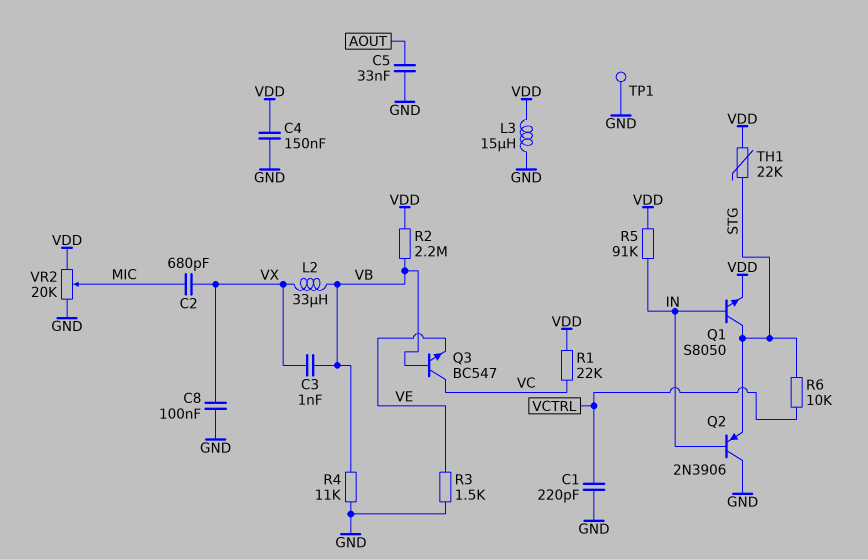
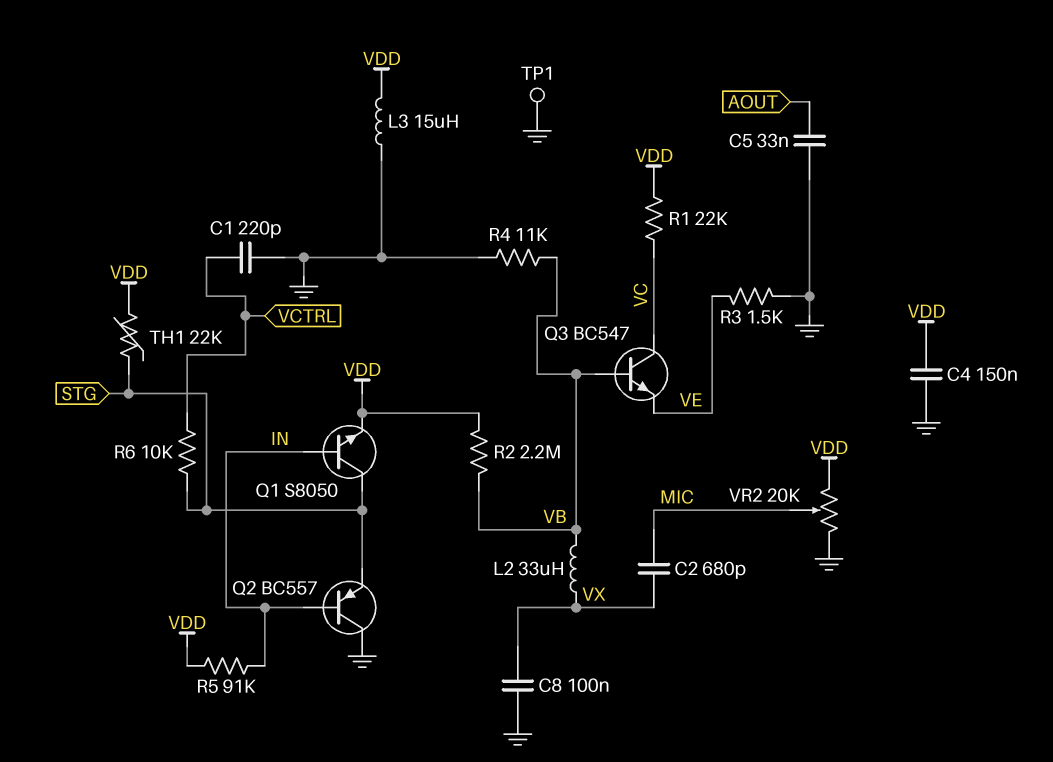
C3: 1nF (VB, VX) -> none
Q2: PNP 2N3906 (B IN, C GND, E STG) -> PNP BC557 (B IN, C GND, E STG)

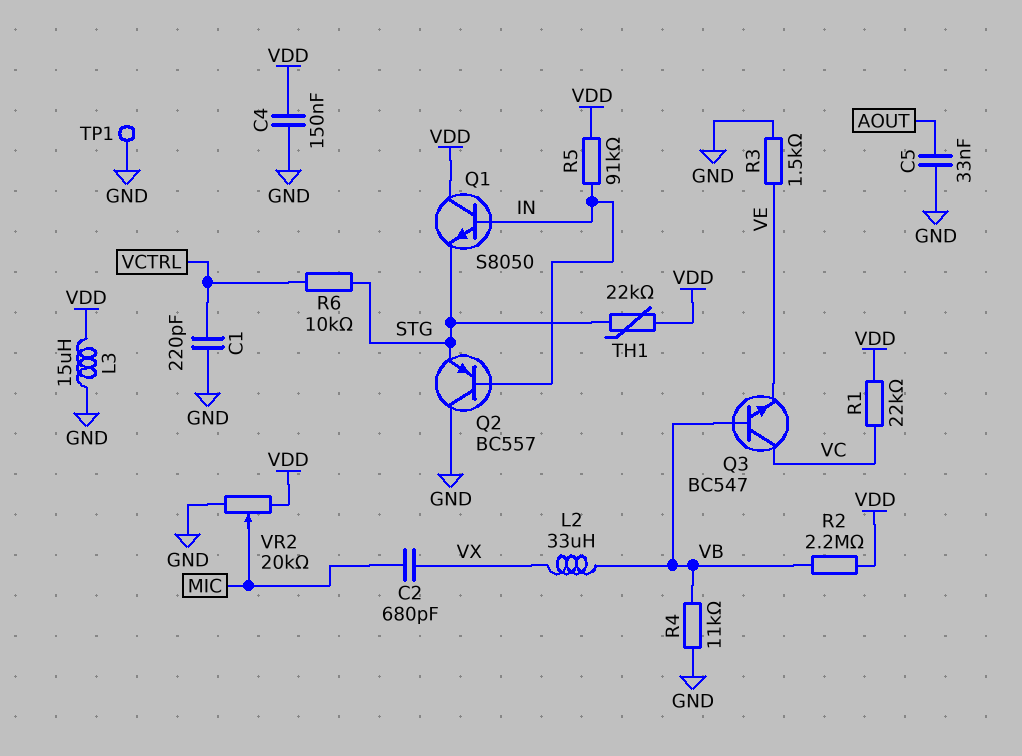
C8: 100nF (GND, VX) -> none
Q1: NPN S8050 (B IN, C STG, E VDD) -> NPN S8050 (B IN, C VDD, E STG)

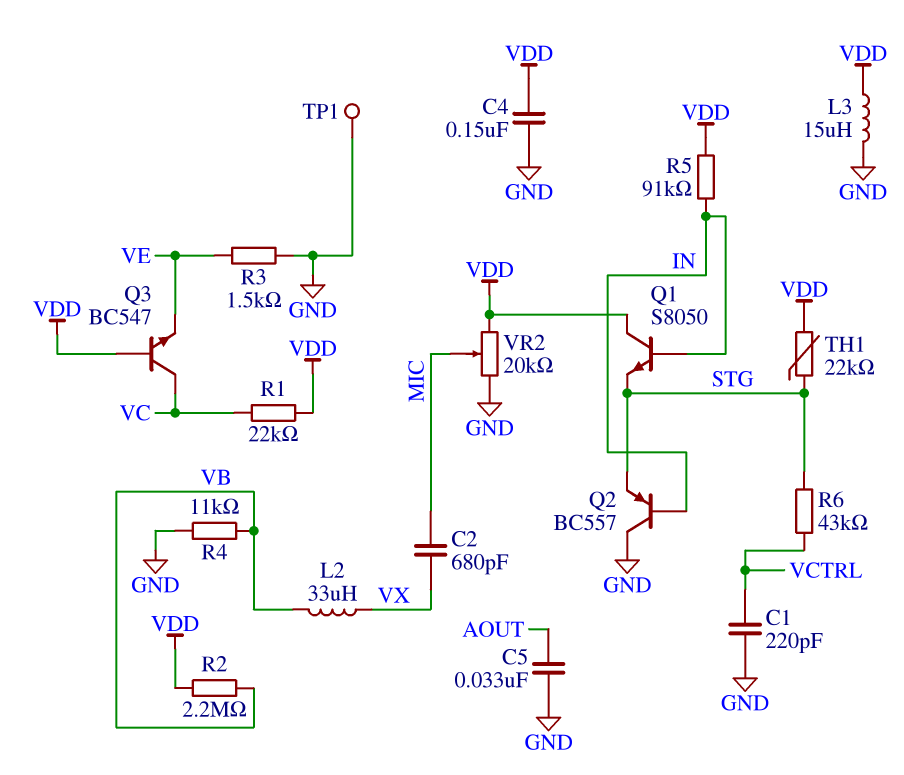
Q3: NPN BC547 (B VB, C VC, E VE) -> NPN BC547 (B VDD, C VC, E VE)
R6: 10k (STG, VCTRL) -> 43k (STG, VCTRL)

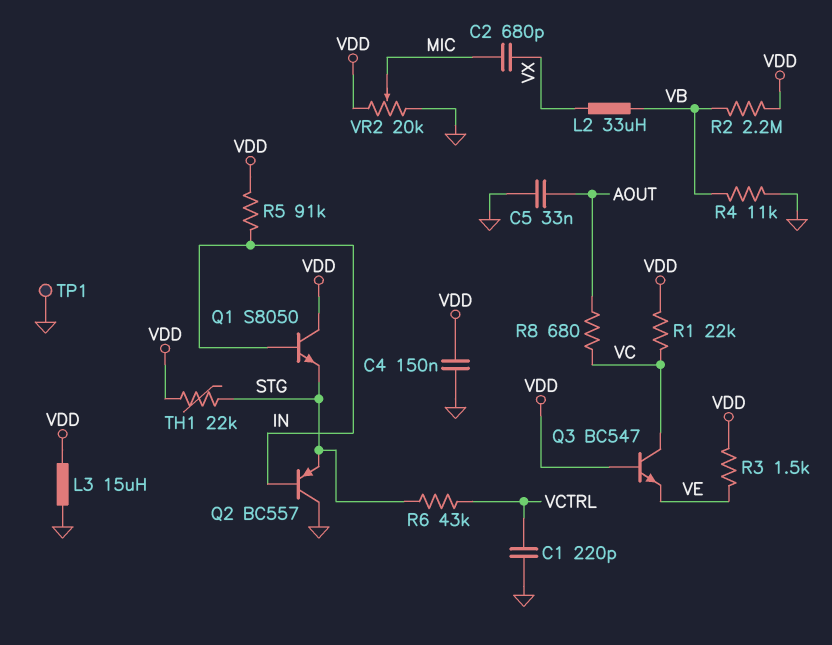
R3: 1.5k (GND, VE) -> 1.5k (VDD, VE)
R8: none -> 680 (AOUT, VC)

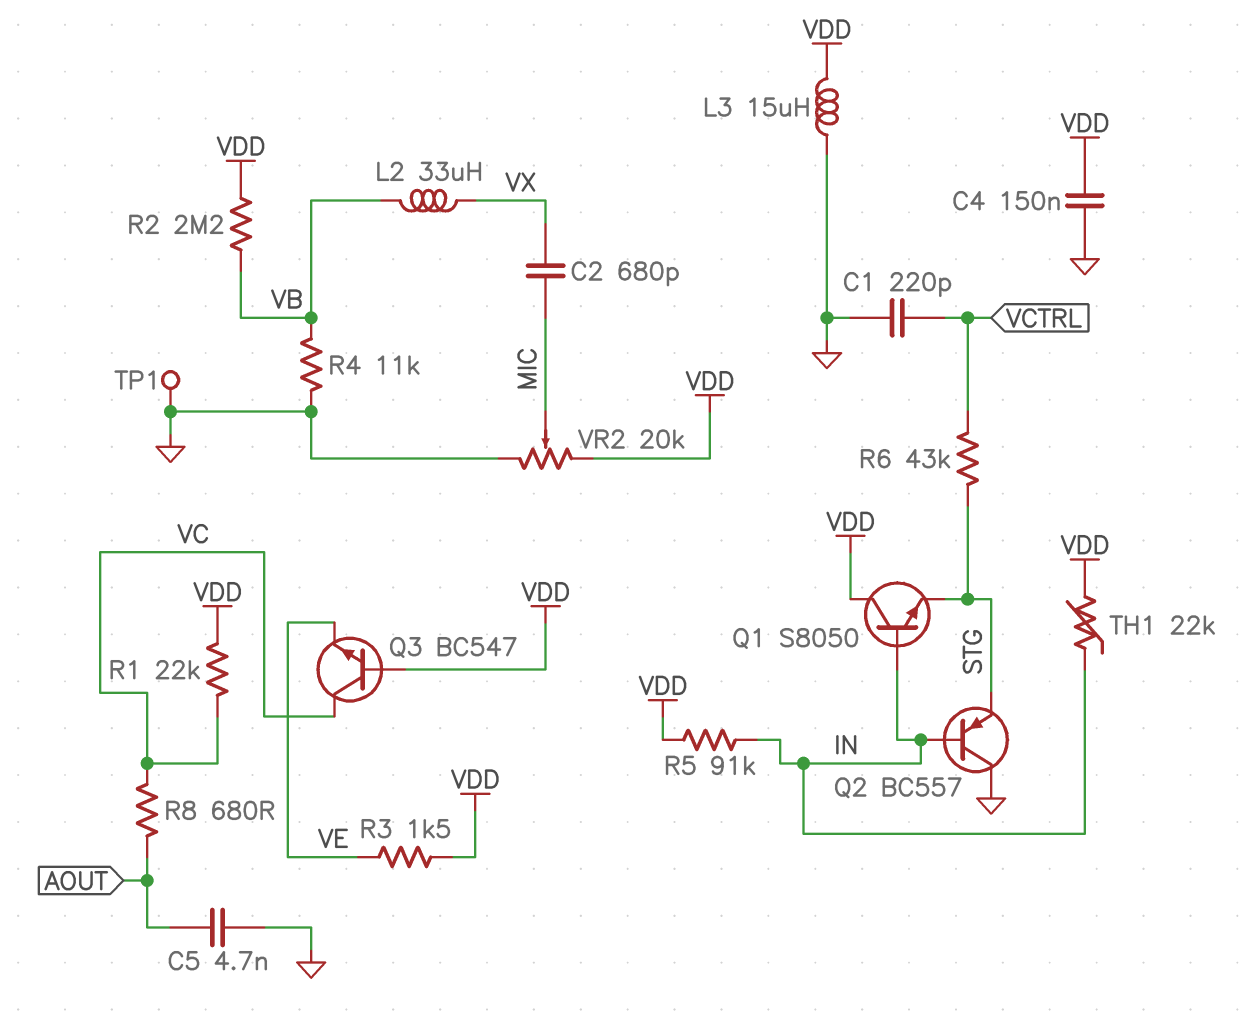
C5: 33nF (AOUT, GND) -> 4.7nF (AOUT, GND)
TH1: 22k (STG, VDD) -> 22k (IN, VDD)

